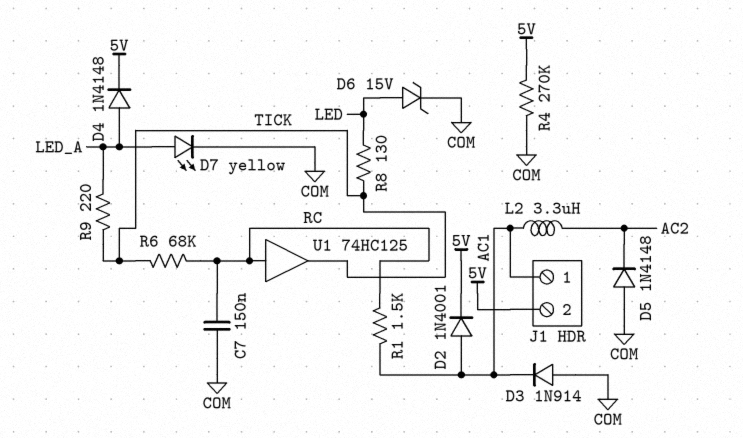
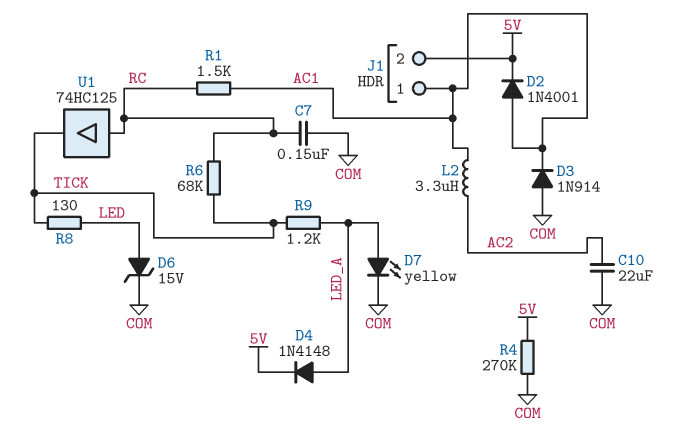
C10: none -> 22uF (AC2, COM)
D5: diode 1N4148 (A COM, K AC2) -> none
R9: 220 (LED_A, TICK) -> 1.2k (LED_A, TICK)

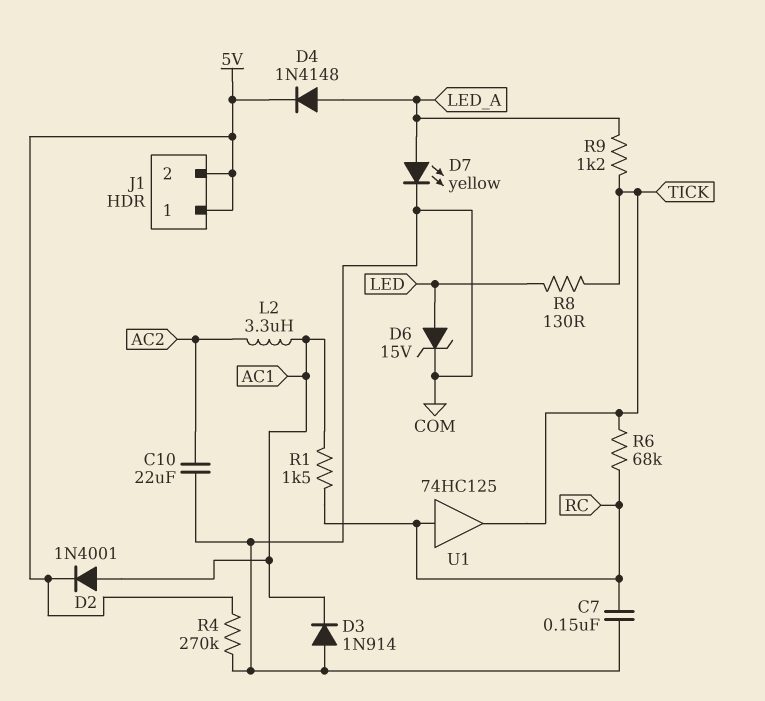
J1 pin 1: AC1 -> 5V

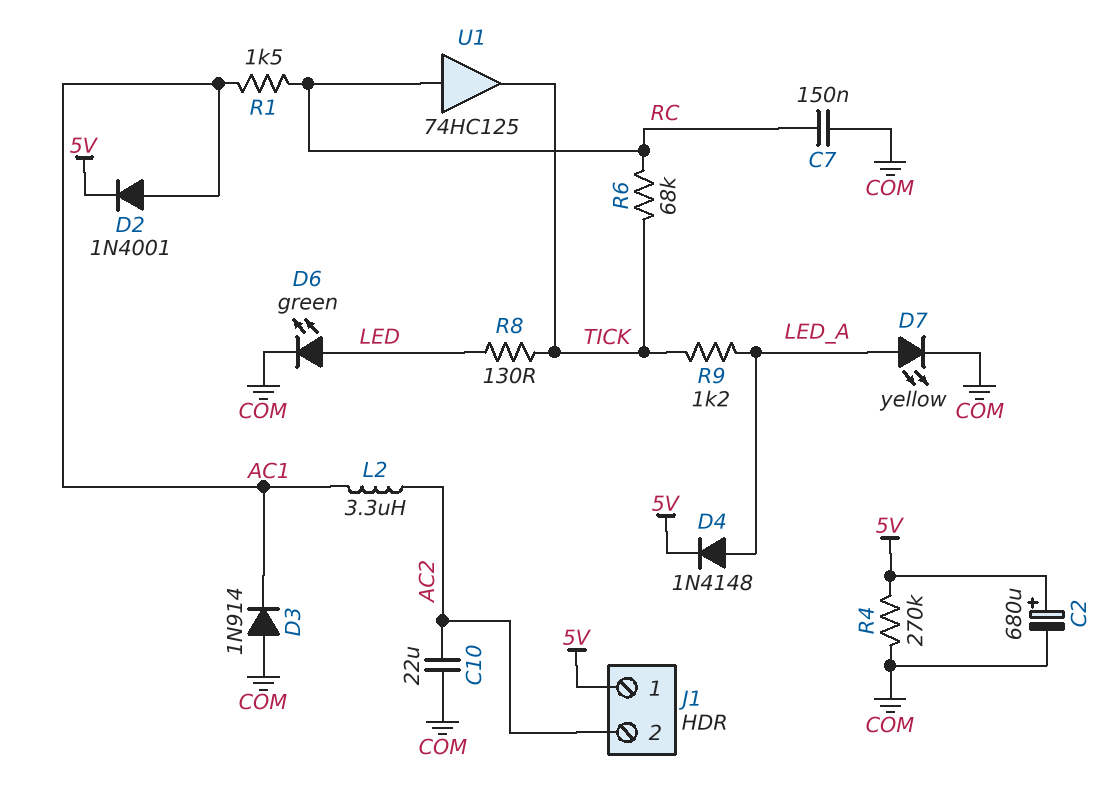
C2: none -> 680uF (plus 5V, minus COM)
D6: zener 15V (A LED, K COM) -> LED green (A LED, K COM)
J1 pin 2: 5V -> AC2

